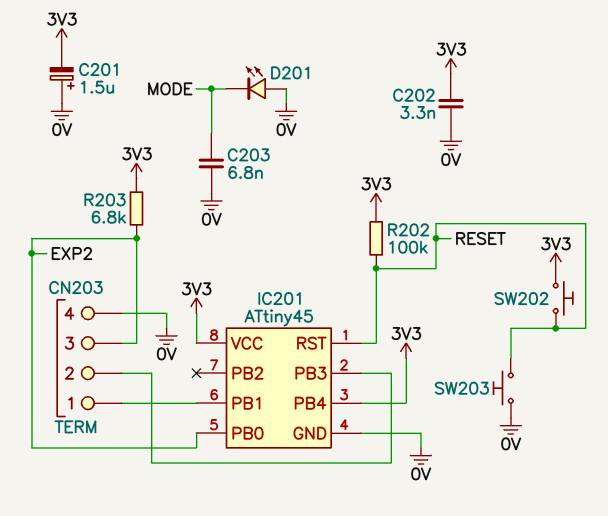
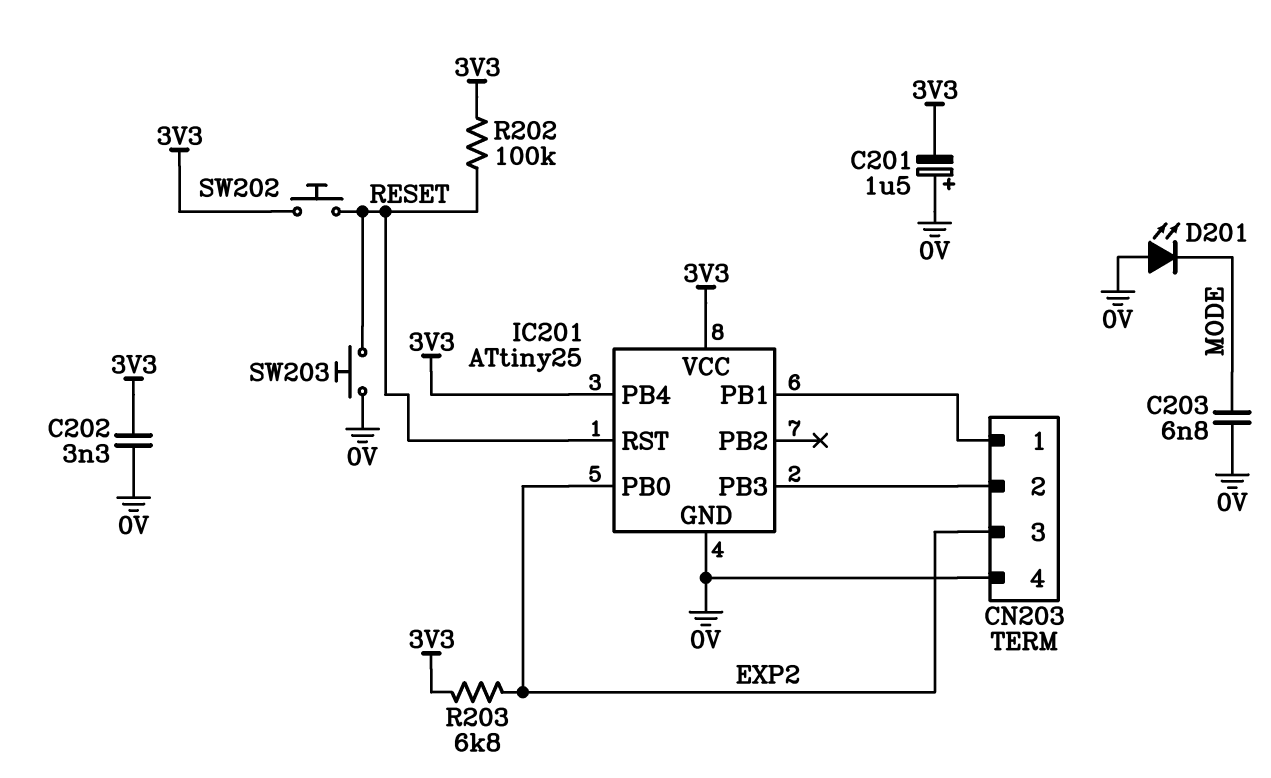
IC201: ATtiny45 -> ATtiny25

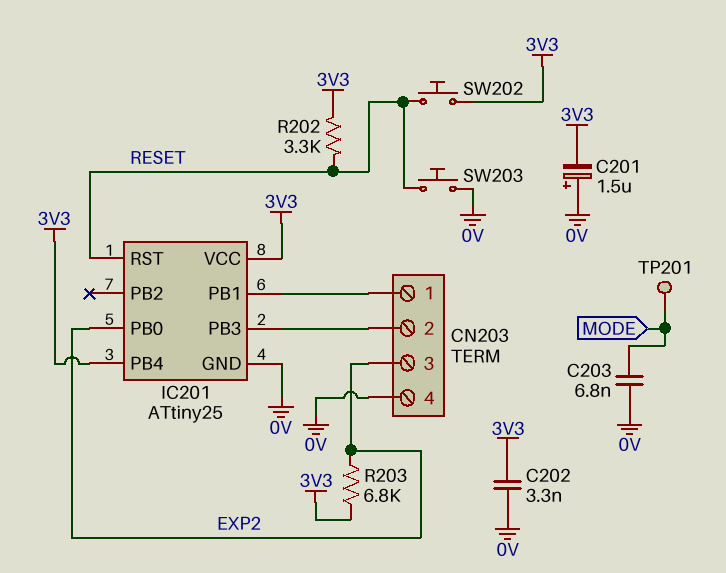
D201: LED (A 0V, K MODE) -> none
R202: 100k (3V3, RESET) -> 3.3k (3V3, RESET)
TP201: none -> test point (MODE)

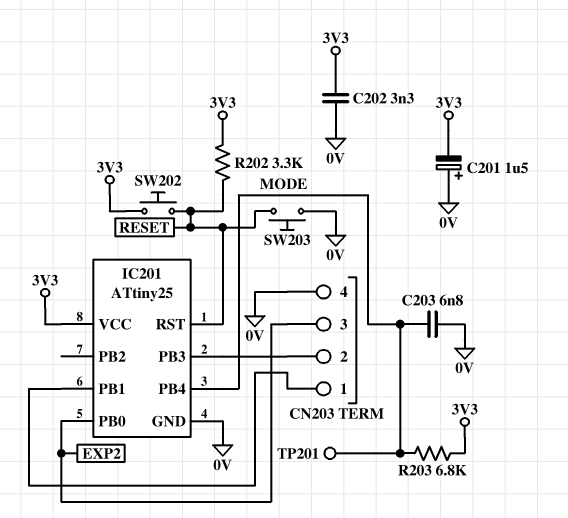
IC201 pin PB4: 3V3 -> MODE
R203: 6.8k (3V3, EXP2) -> 6.8k (3V3, MODE)

